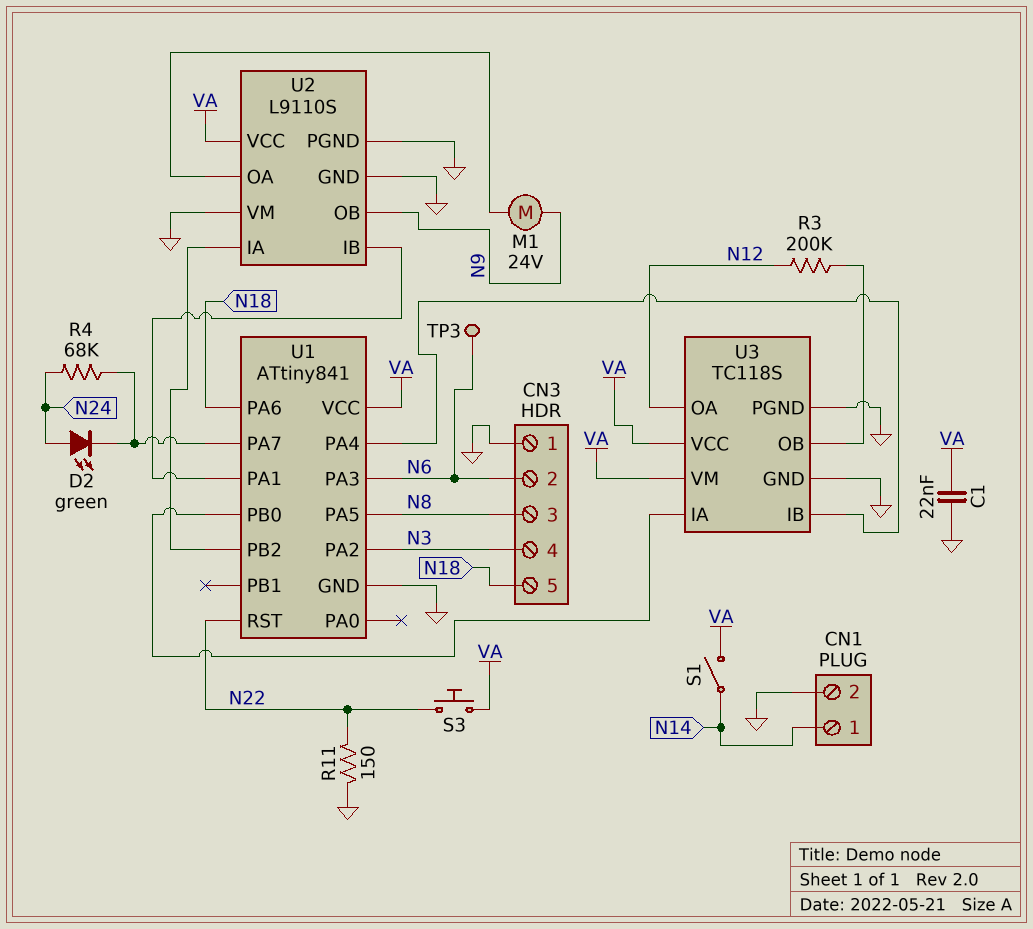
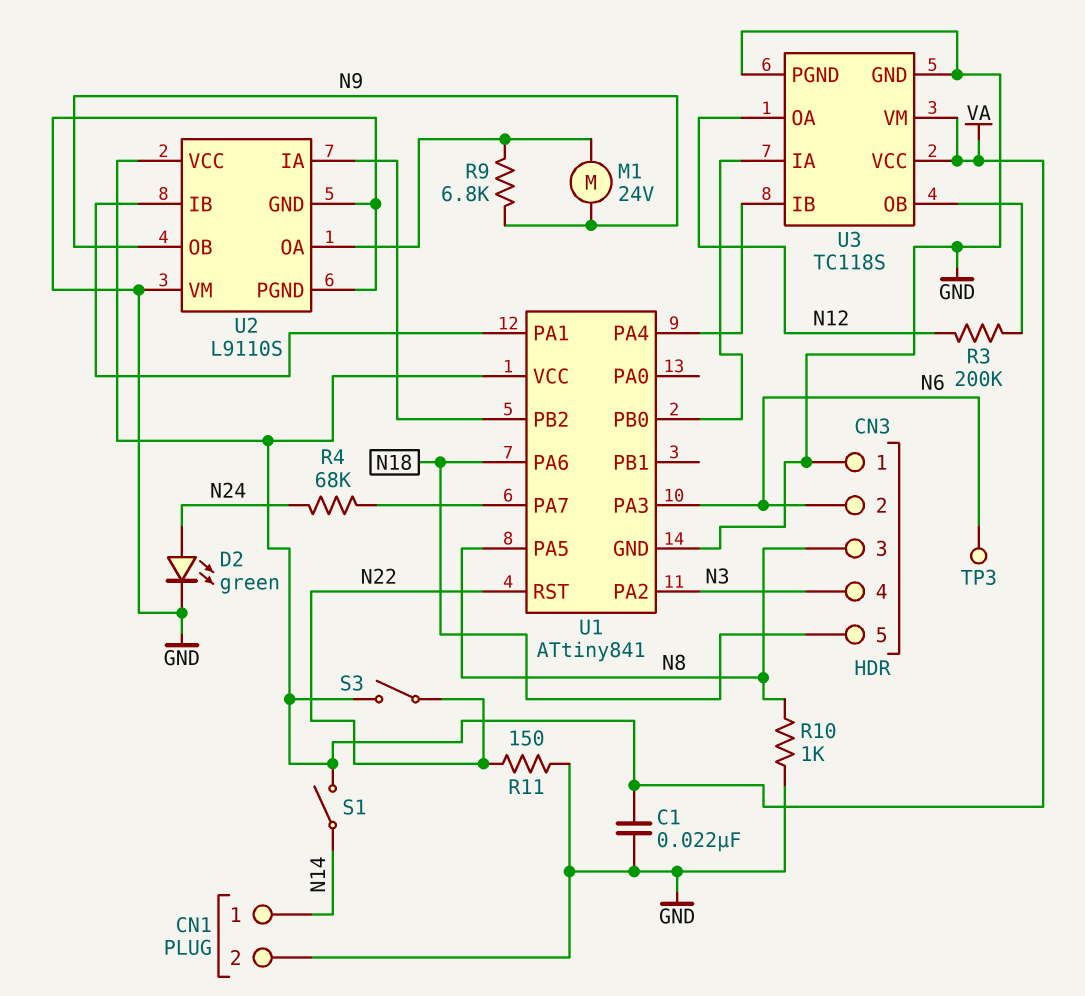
D2: LED green (A N24, K U1/PA7) -> LED green (A N24, K GND)
R9: none -> 6.8k (N9, U2/OA)
R10: none -> 1k (GND, N8)
S3: button (N22, VA) -> switch (N22, VA)

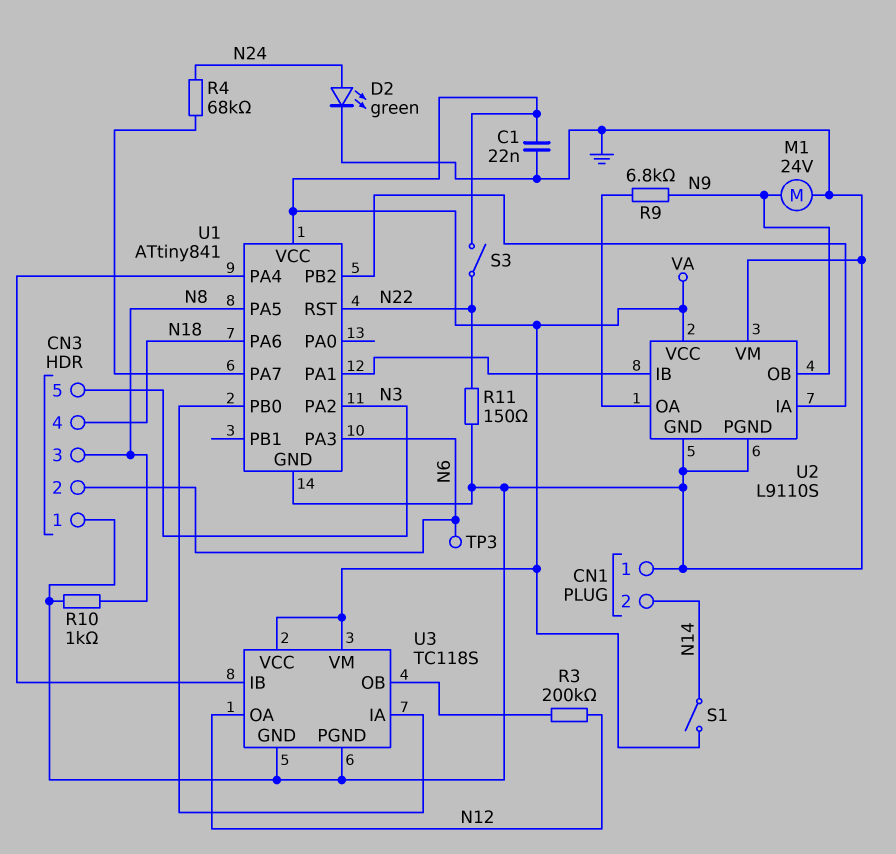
CN1 pin 1: N14 -> GND
CN1 pin 2: GND -> N14
CN3 pin 4: N3 -> N18
CN3 pin 5: N18 -> N3
M1: motor 24V (N9, U2/OA) -> motor 24V (GND, N9)

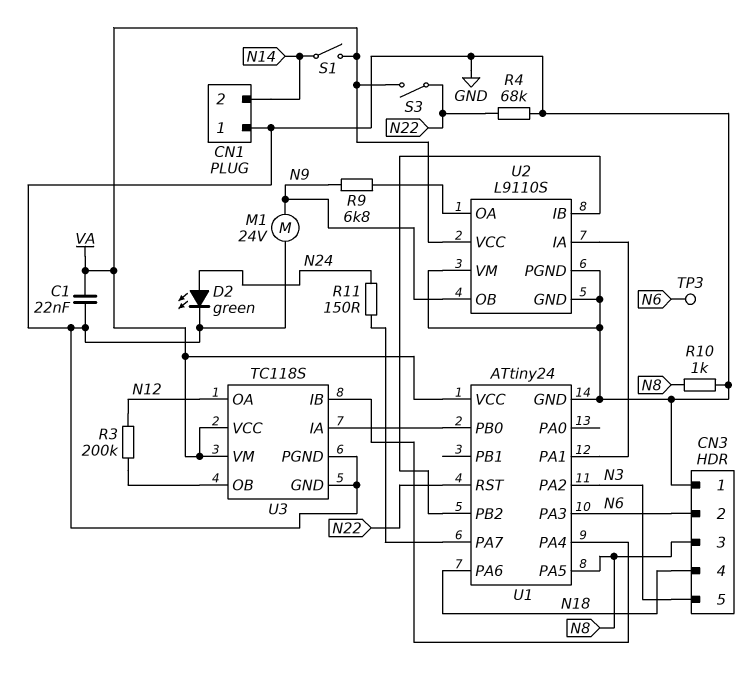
R4: 68k (N24, U1/PA7) -> 68k (GND, N22)
R11: 150 (GND, N22) -> 150 (N24, U1/PA7)
U1: ATtiny841 -> ATtiny24
U2 pin IA: U1/PB2 -> U1/PA1
U2 pin IB: U1/PA1 -> U1/PB2

